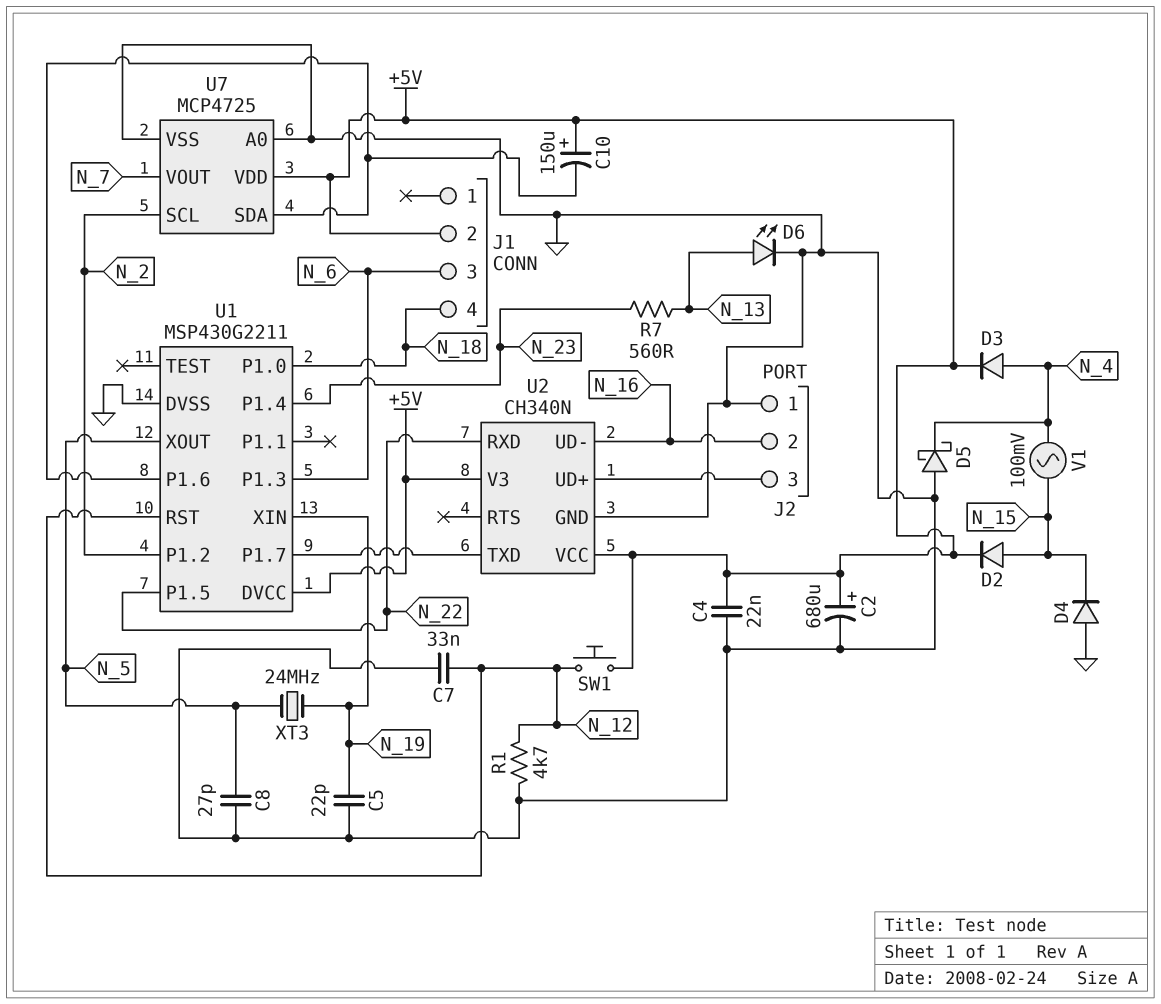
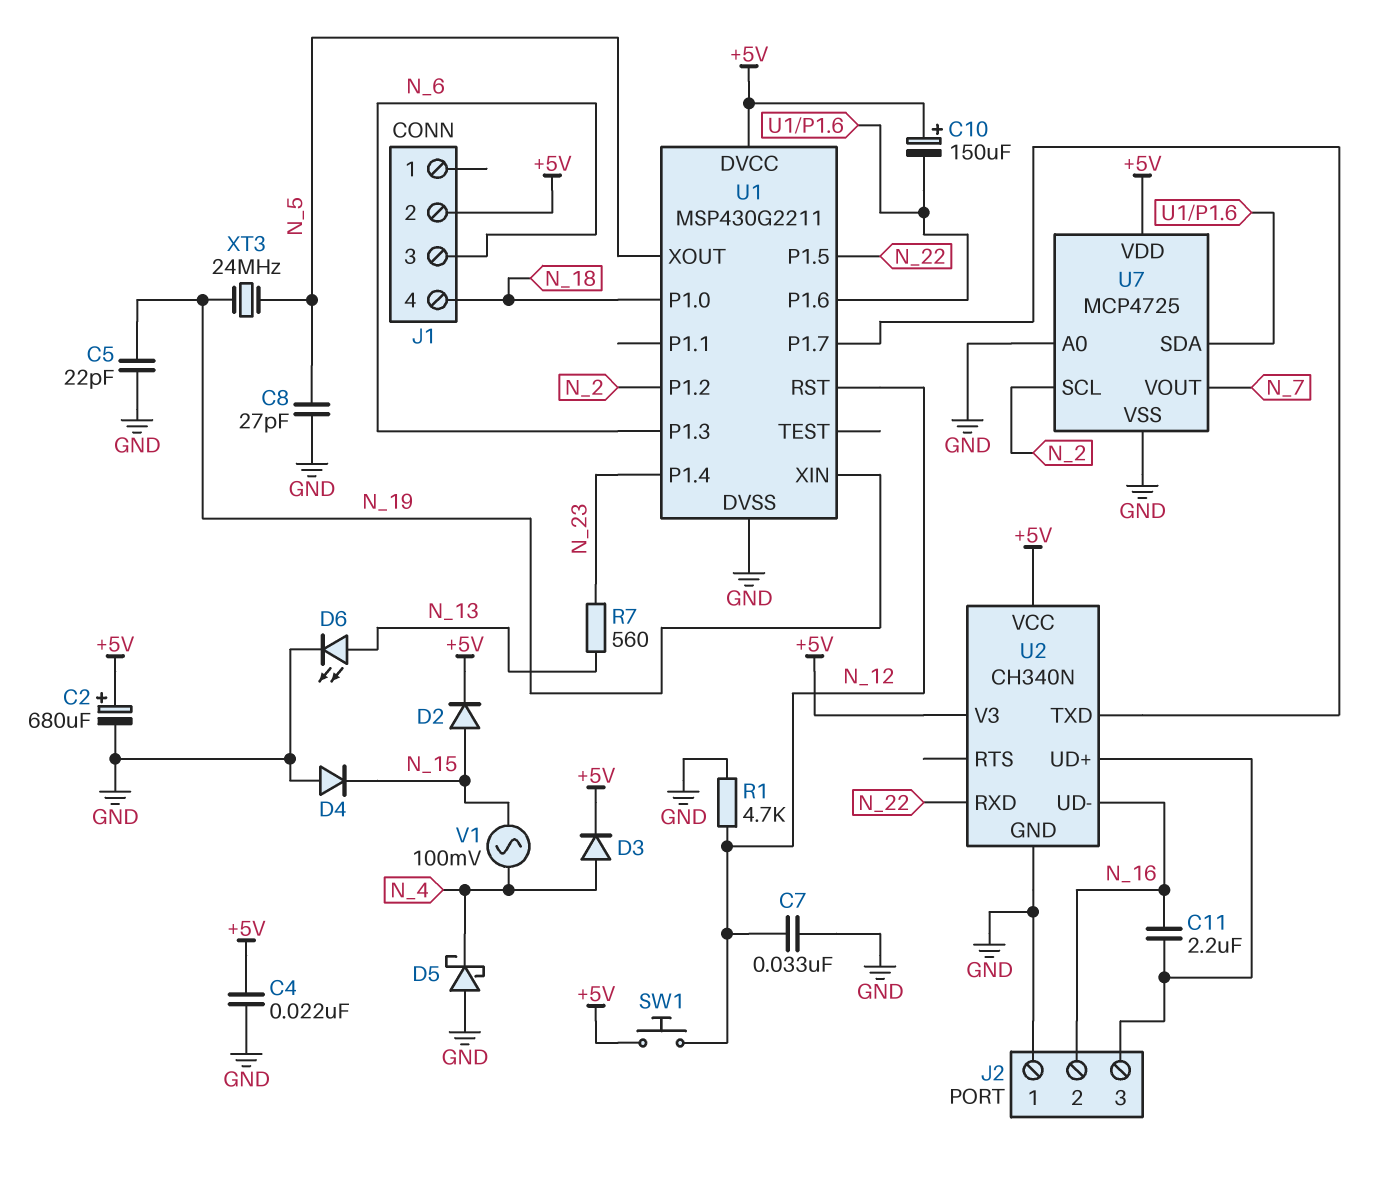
C11: none -> 2.2uF (J2/3, N_16)

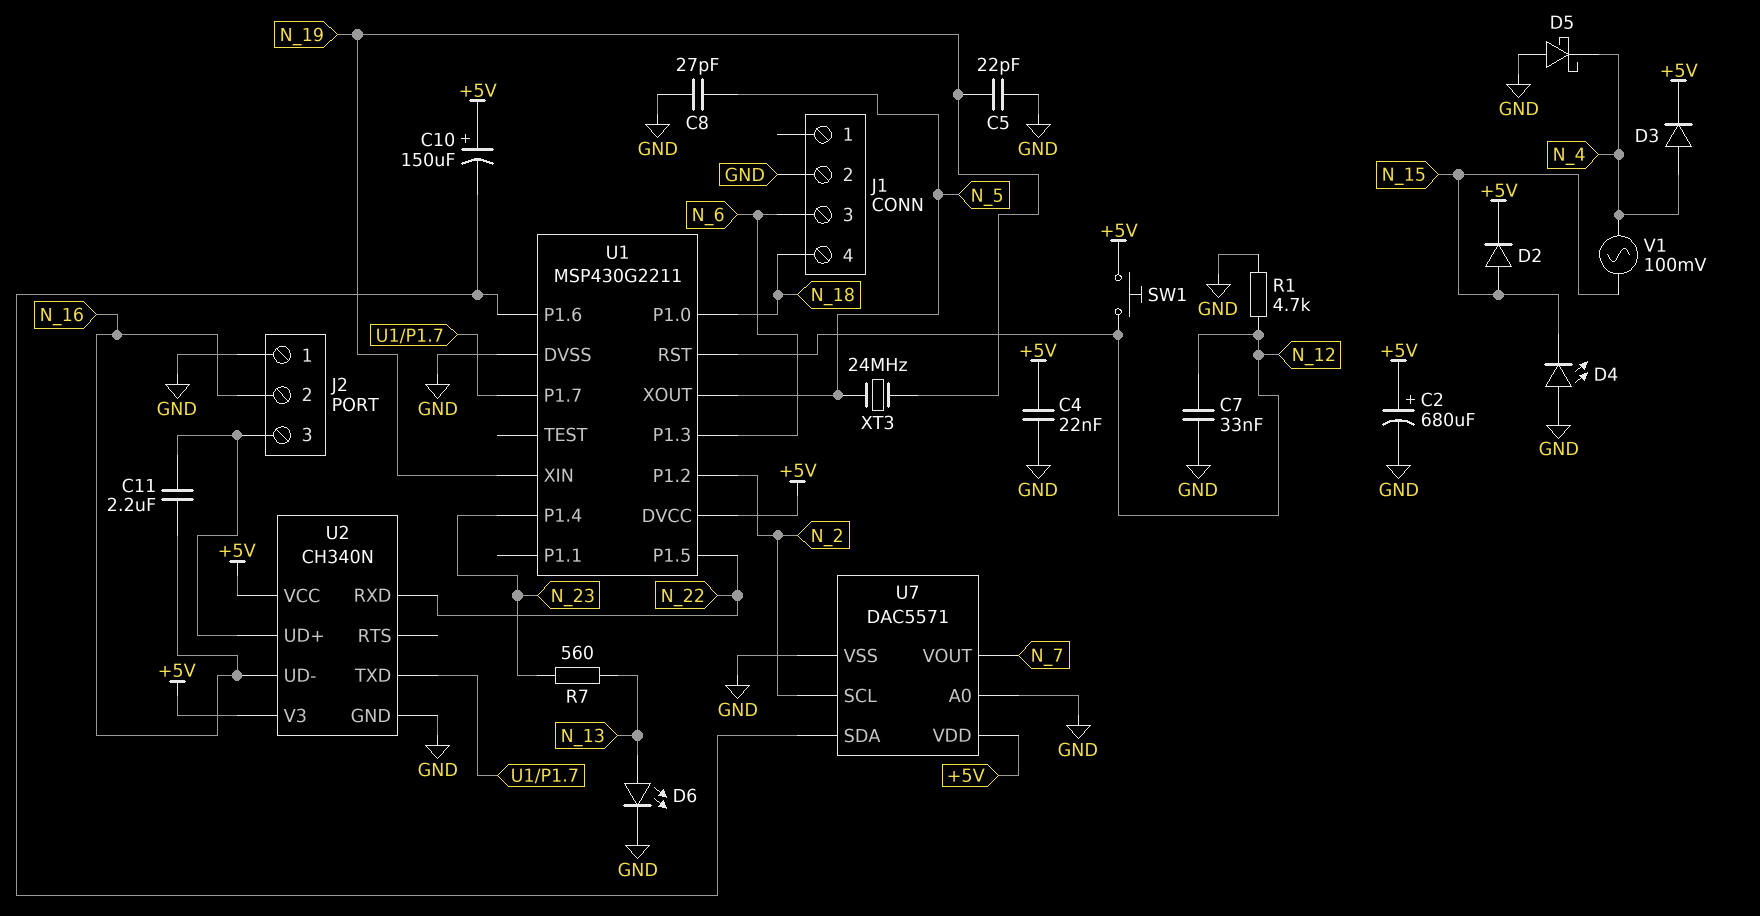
D4: diode (A GND, K N_15) -> LED (A GND, K N_15)
J1 pin 2: +5V -> GND
U7: MCP4725 -> DAC5571

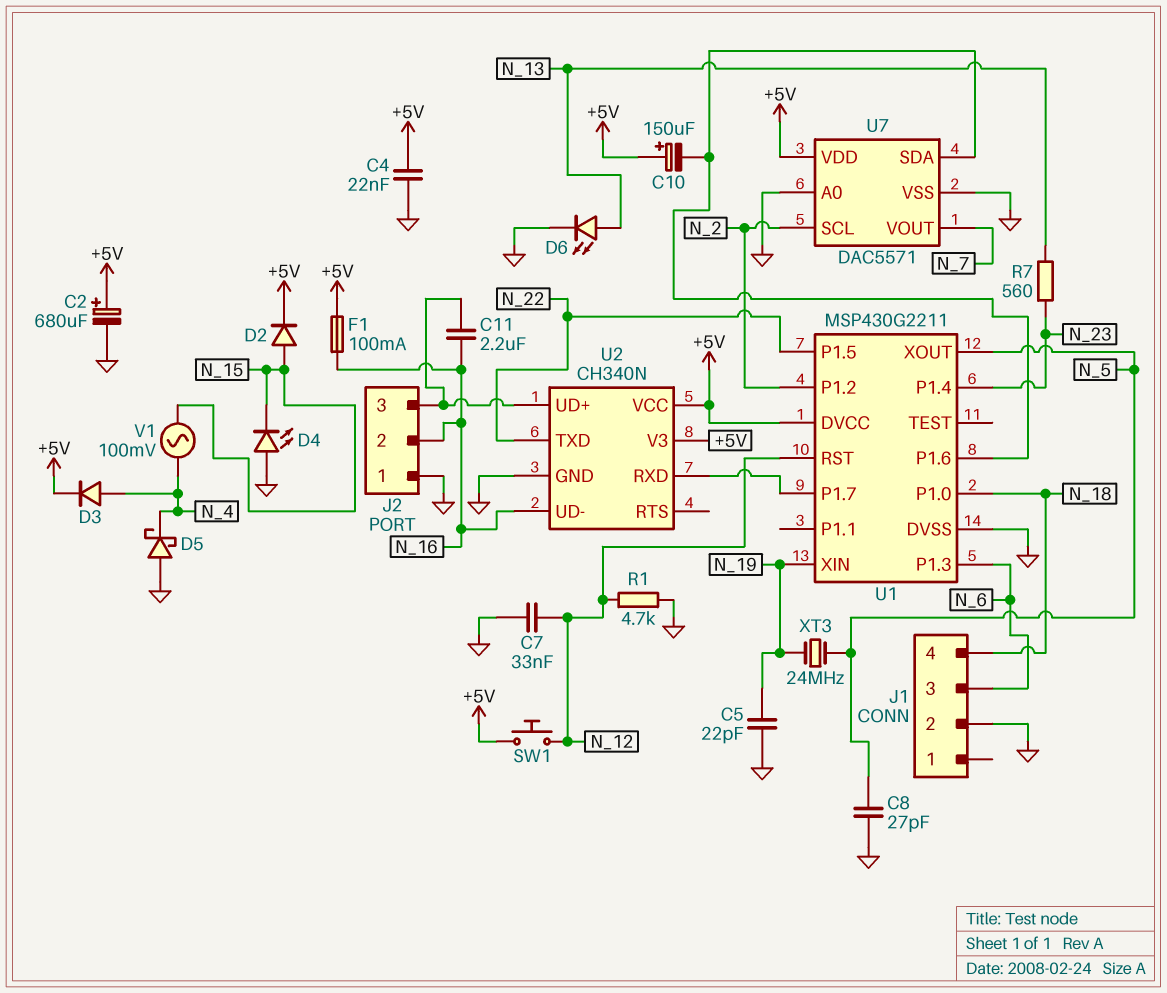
F1: none -> 100mA (+5V, N_16)
U2 pin RXD: N_22 -> U1/P1.7
U2 pin TXD: U1/P1.7 -> N_22

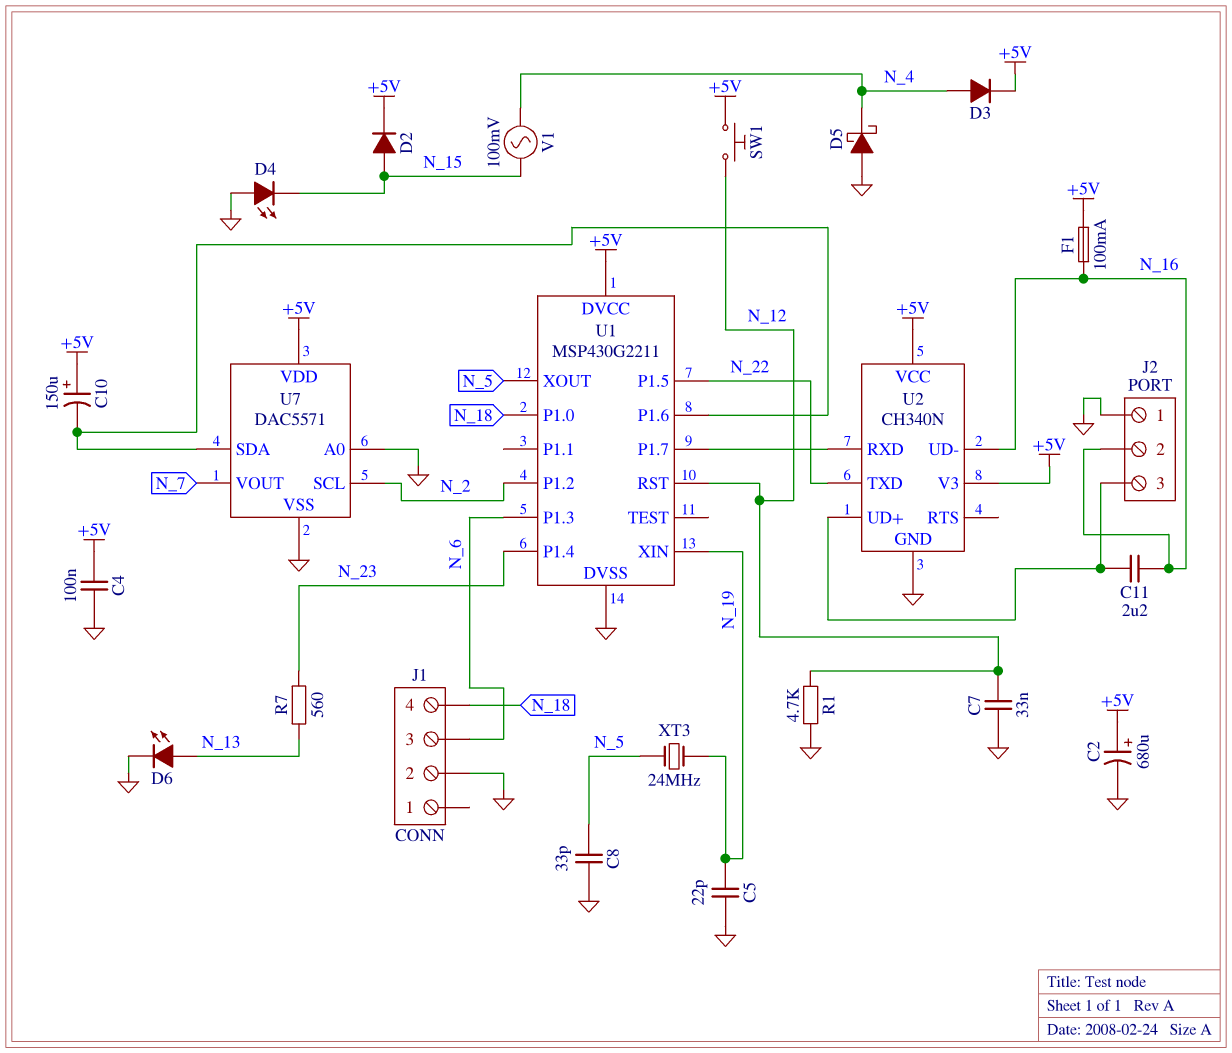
C4: 22nF (+5V, GND) -> 100nF (+5V, GND)
C8: 27pF (GND, N_5) -> 33pF (GND, N_5)

